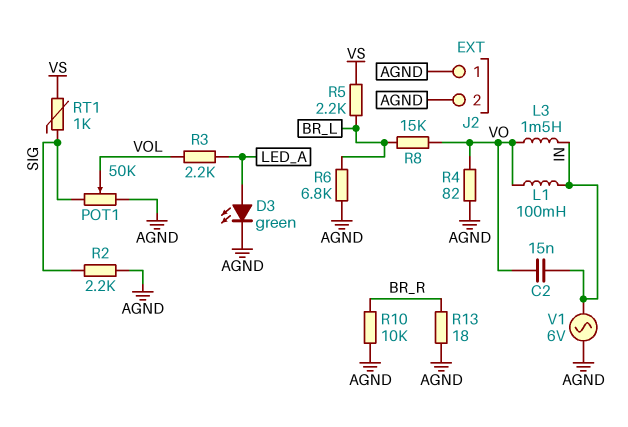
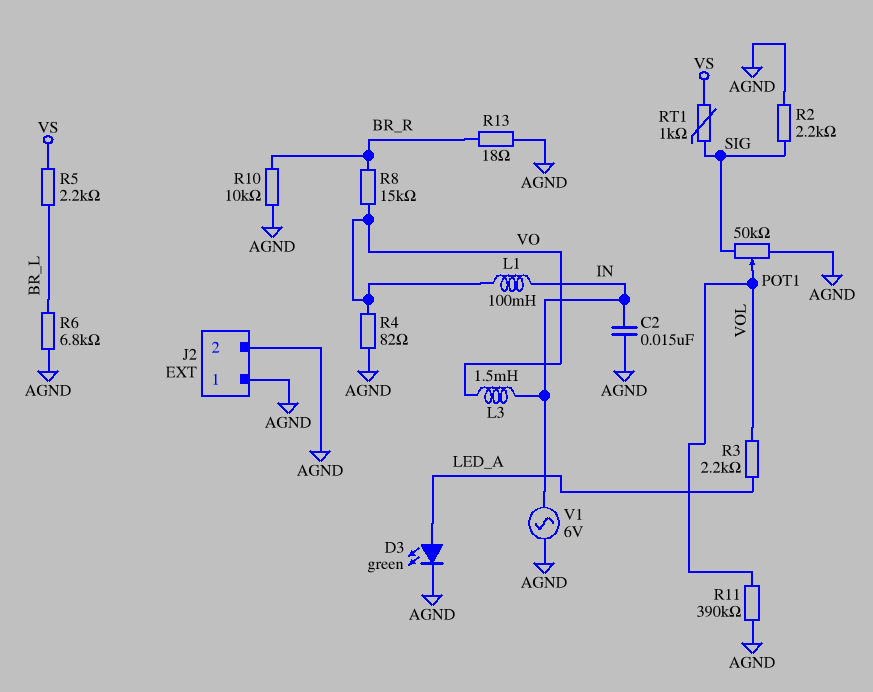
C2: 15nF (IN, VO) -> 15nF (AGND, IN)
R8: 15k (BR_L, VO) -> 15k (BR_R, VO)
R11: none -> 390k (AGND, VOL)

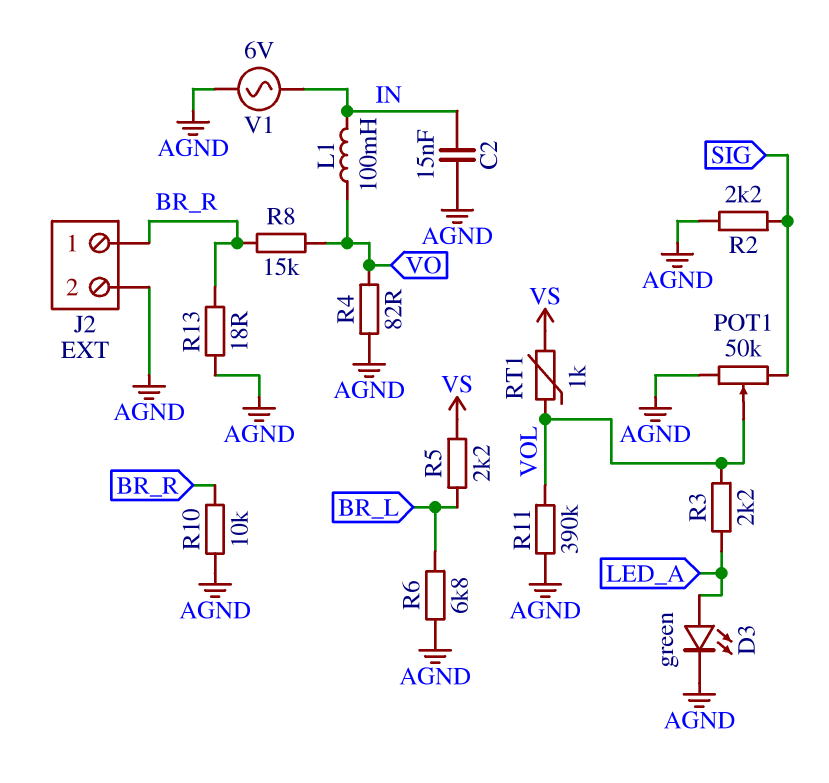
J2 pin 1: AGND -> BR_R
L3: 1.5mH (IN, VO) -> none
RT1: 1k (SIG, VS) -> 1k (VOL, VS)

